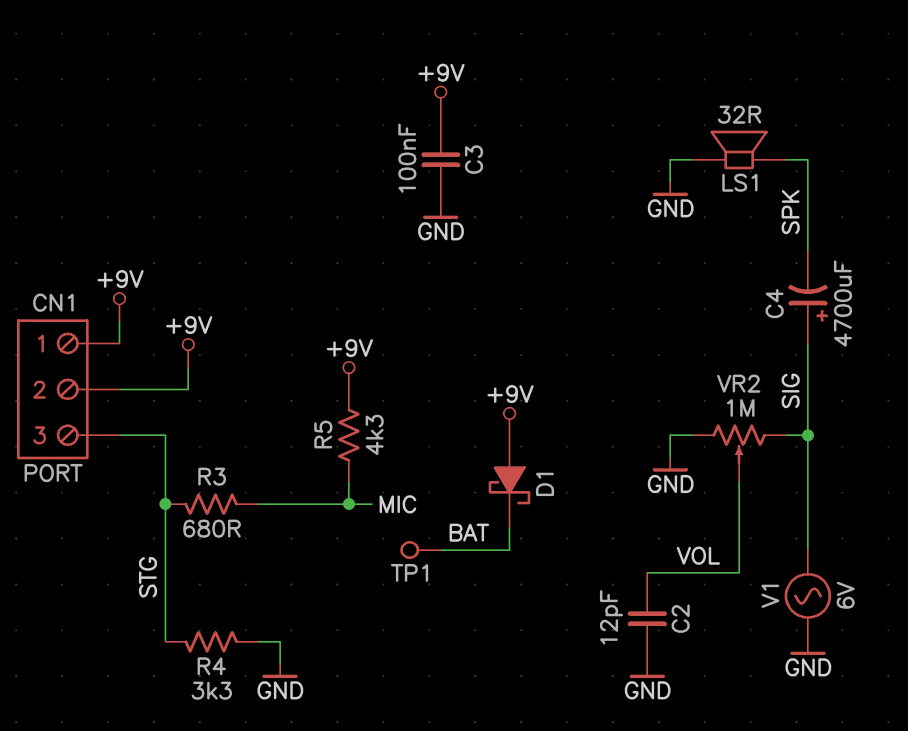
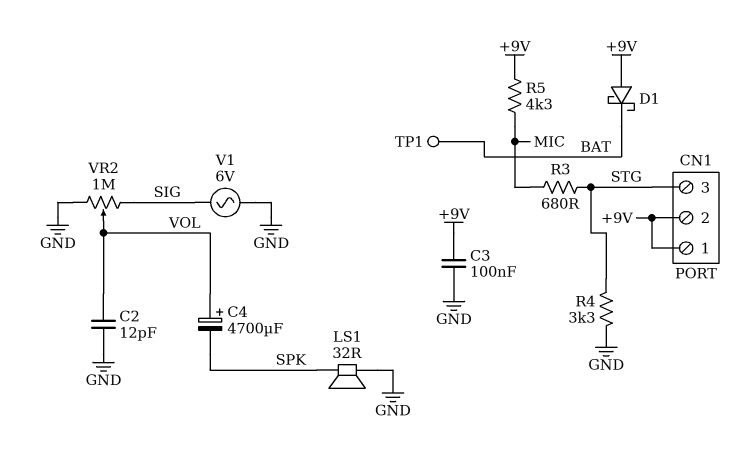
C4: 4700uF (plus SIG, minus SPK) -> 4700uF (plus VOL, minus SPK)

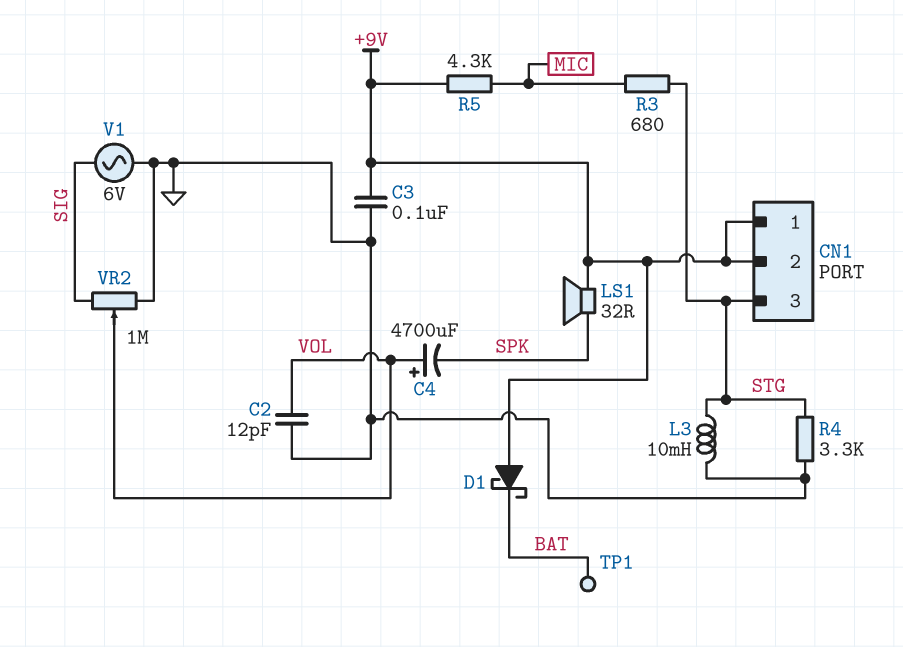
L3: none -> 10mH (GND, STG)
LS1: speaker 32R (GND, SPK) -> speaker 32R (+9V, SPK)

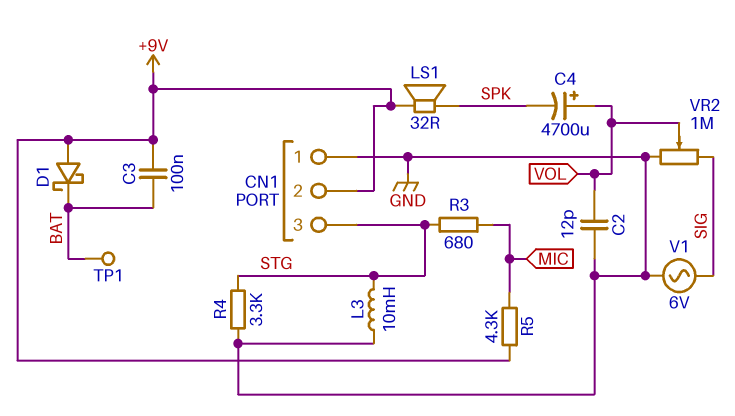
C3: 100nF (+9V, GND) -> 100nF (+9V, BAT)
CN1 pin 1: +9V -> GND

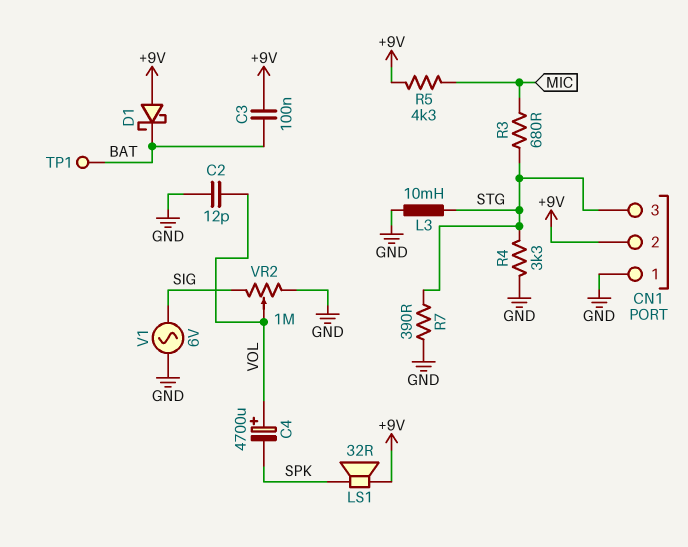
R7: none -> 390 (GND, STG)

